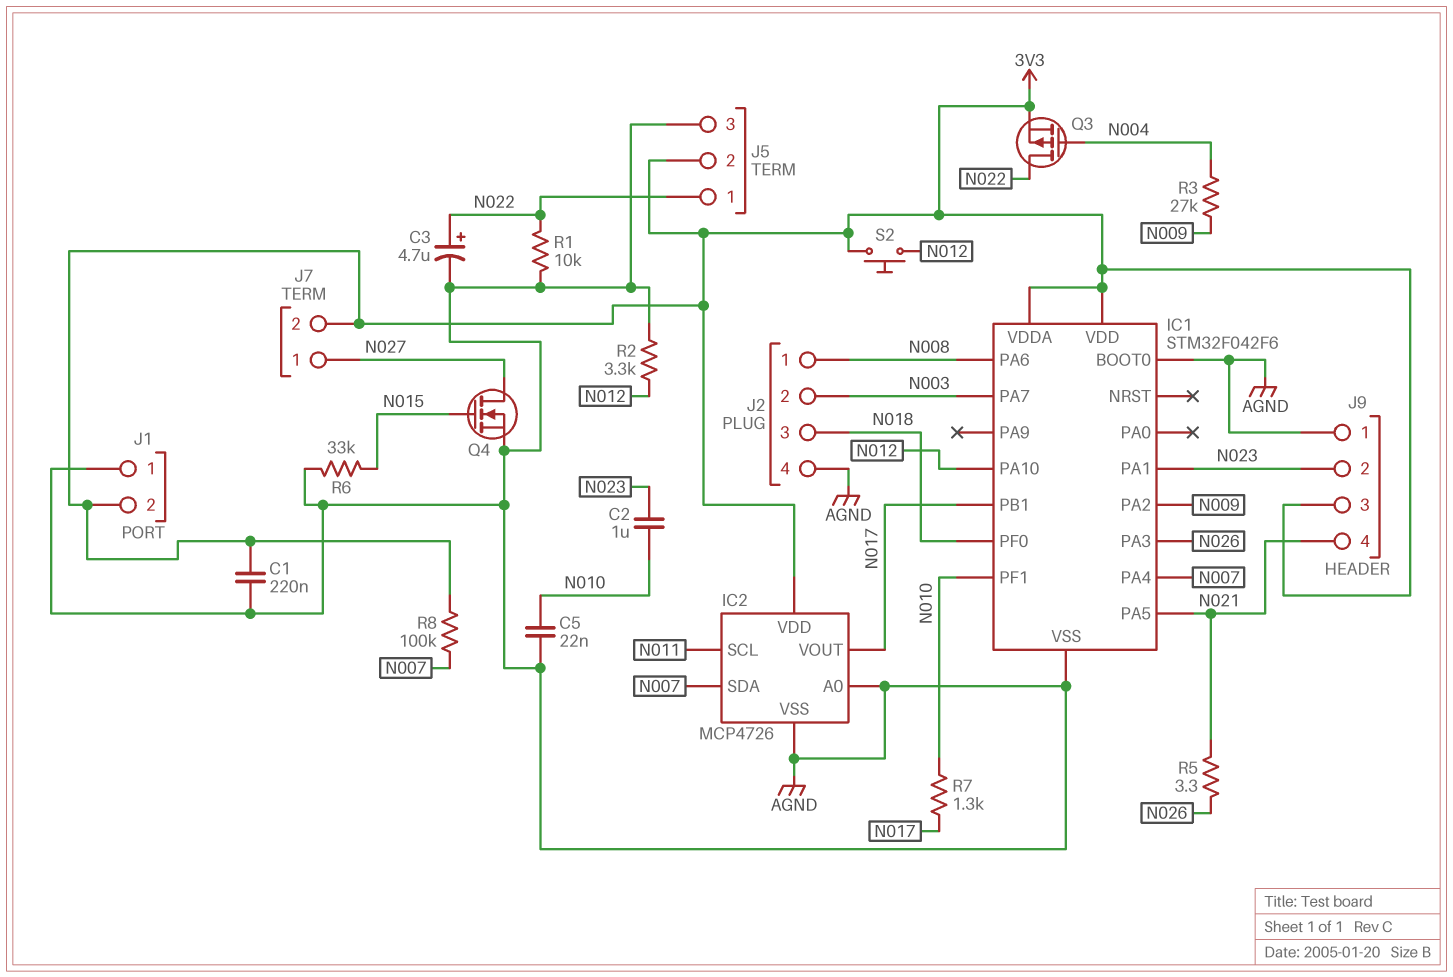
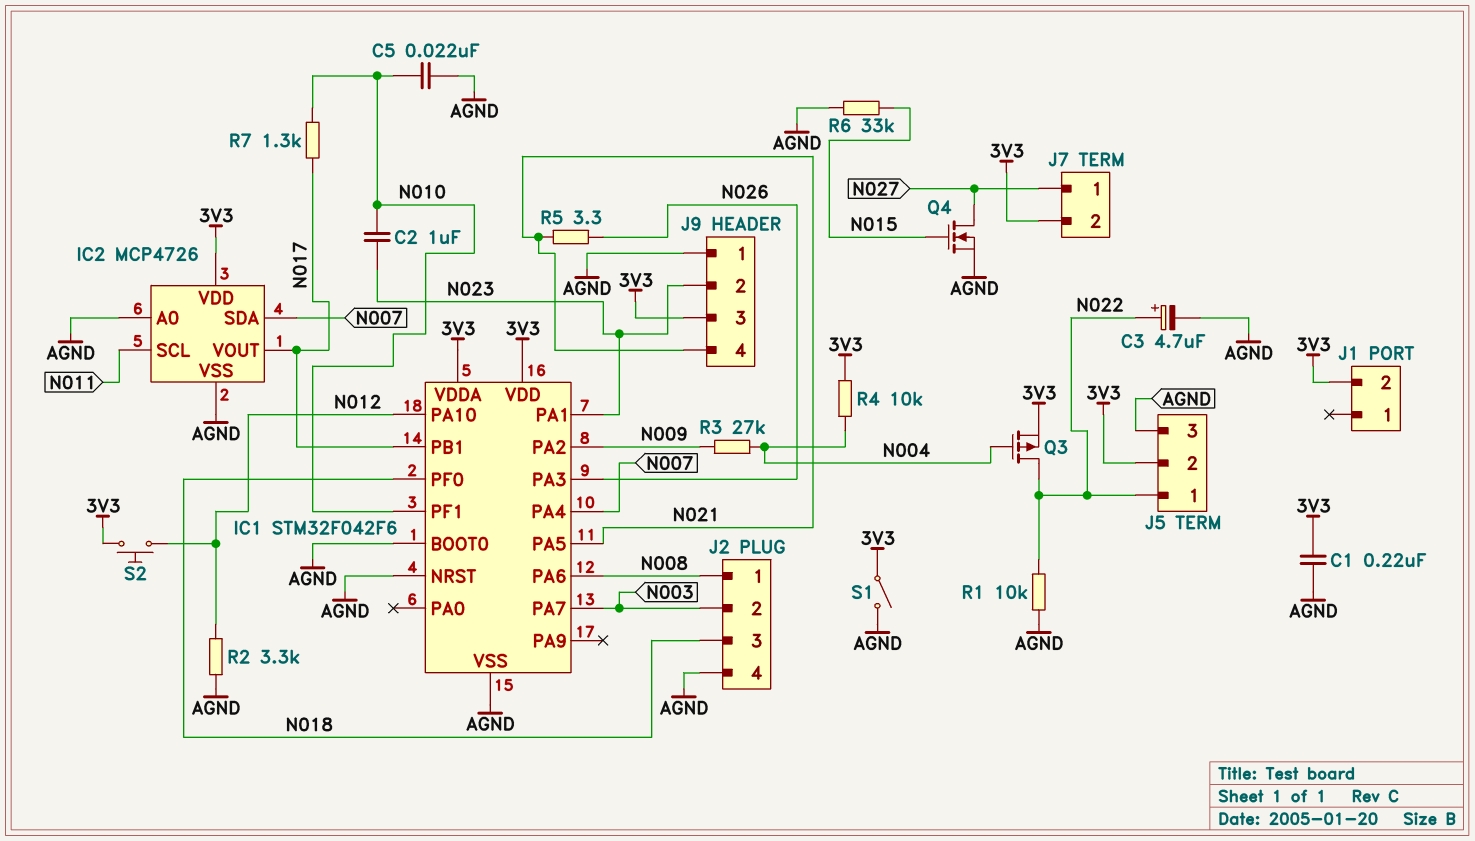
IC1 pin NRST: none -> AGND
J1 pin 1: AGND -> none
R4: none -> 10k (3V3, N004)
R8: 100k (3V3, N007) -> none
S1: none -> switch (3V3, AGND)

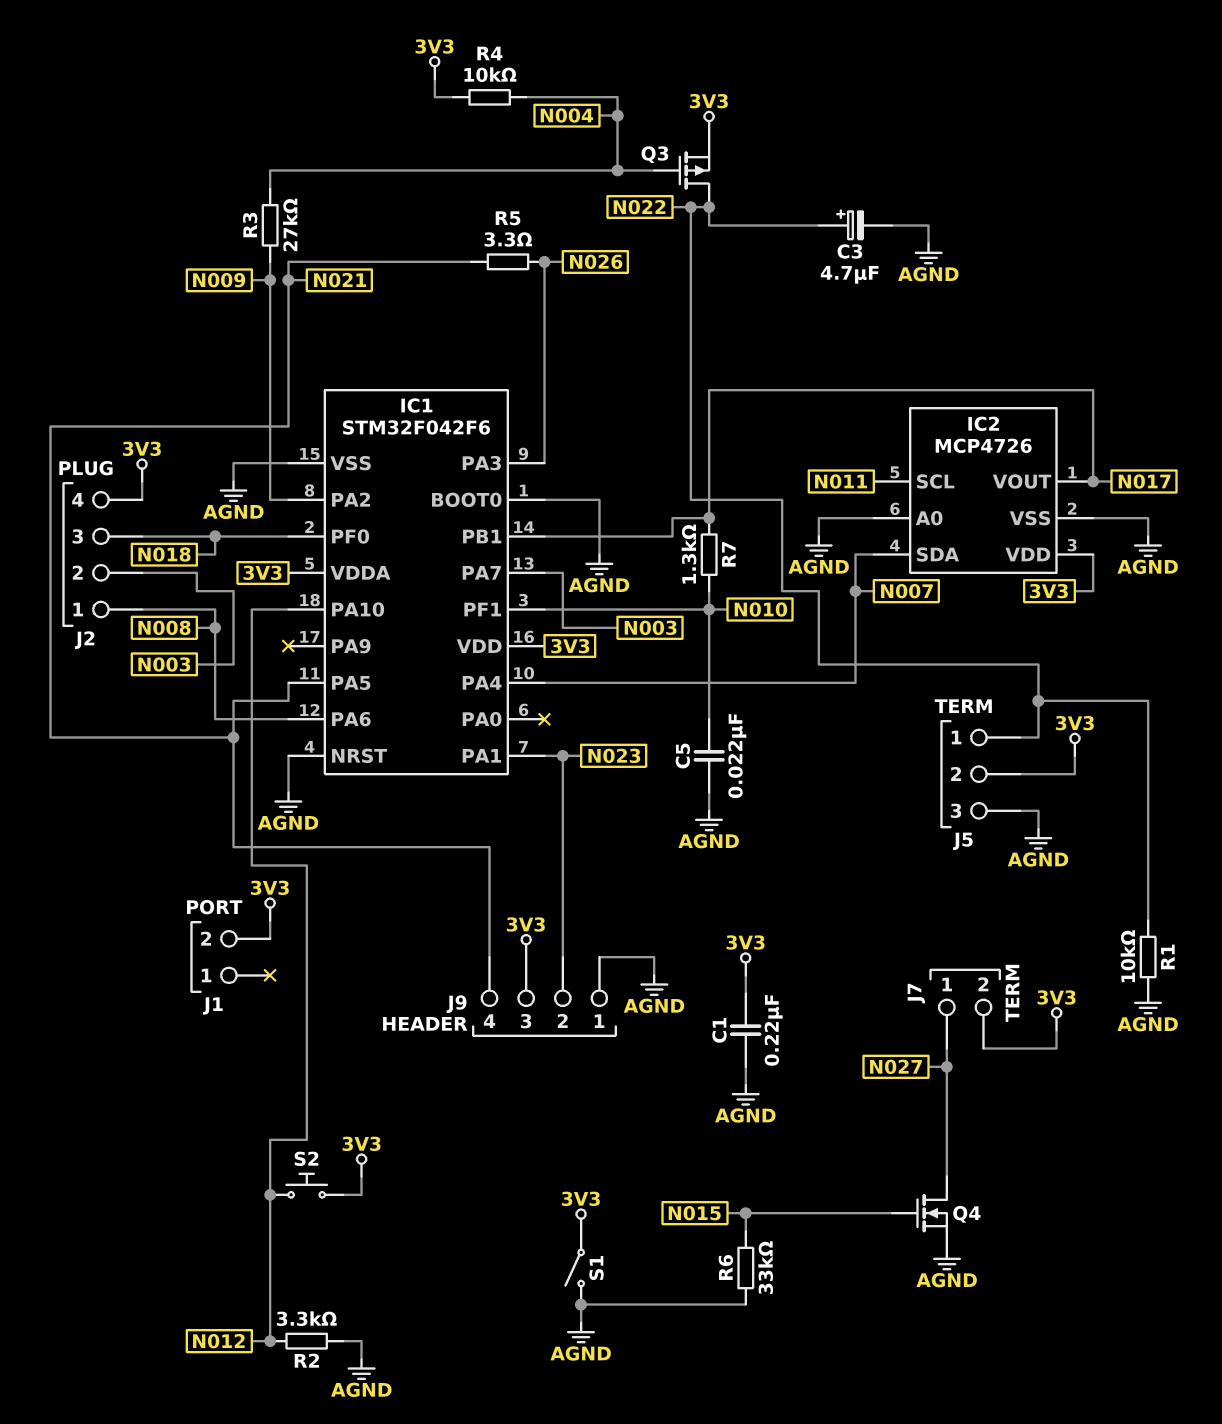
C2: 1uF (N010, N023) -> none
J2 pin 4: AGND -> 3V3

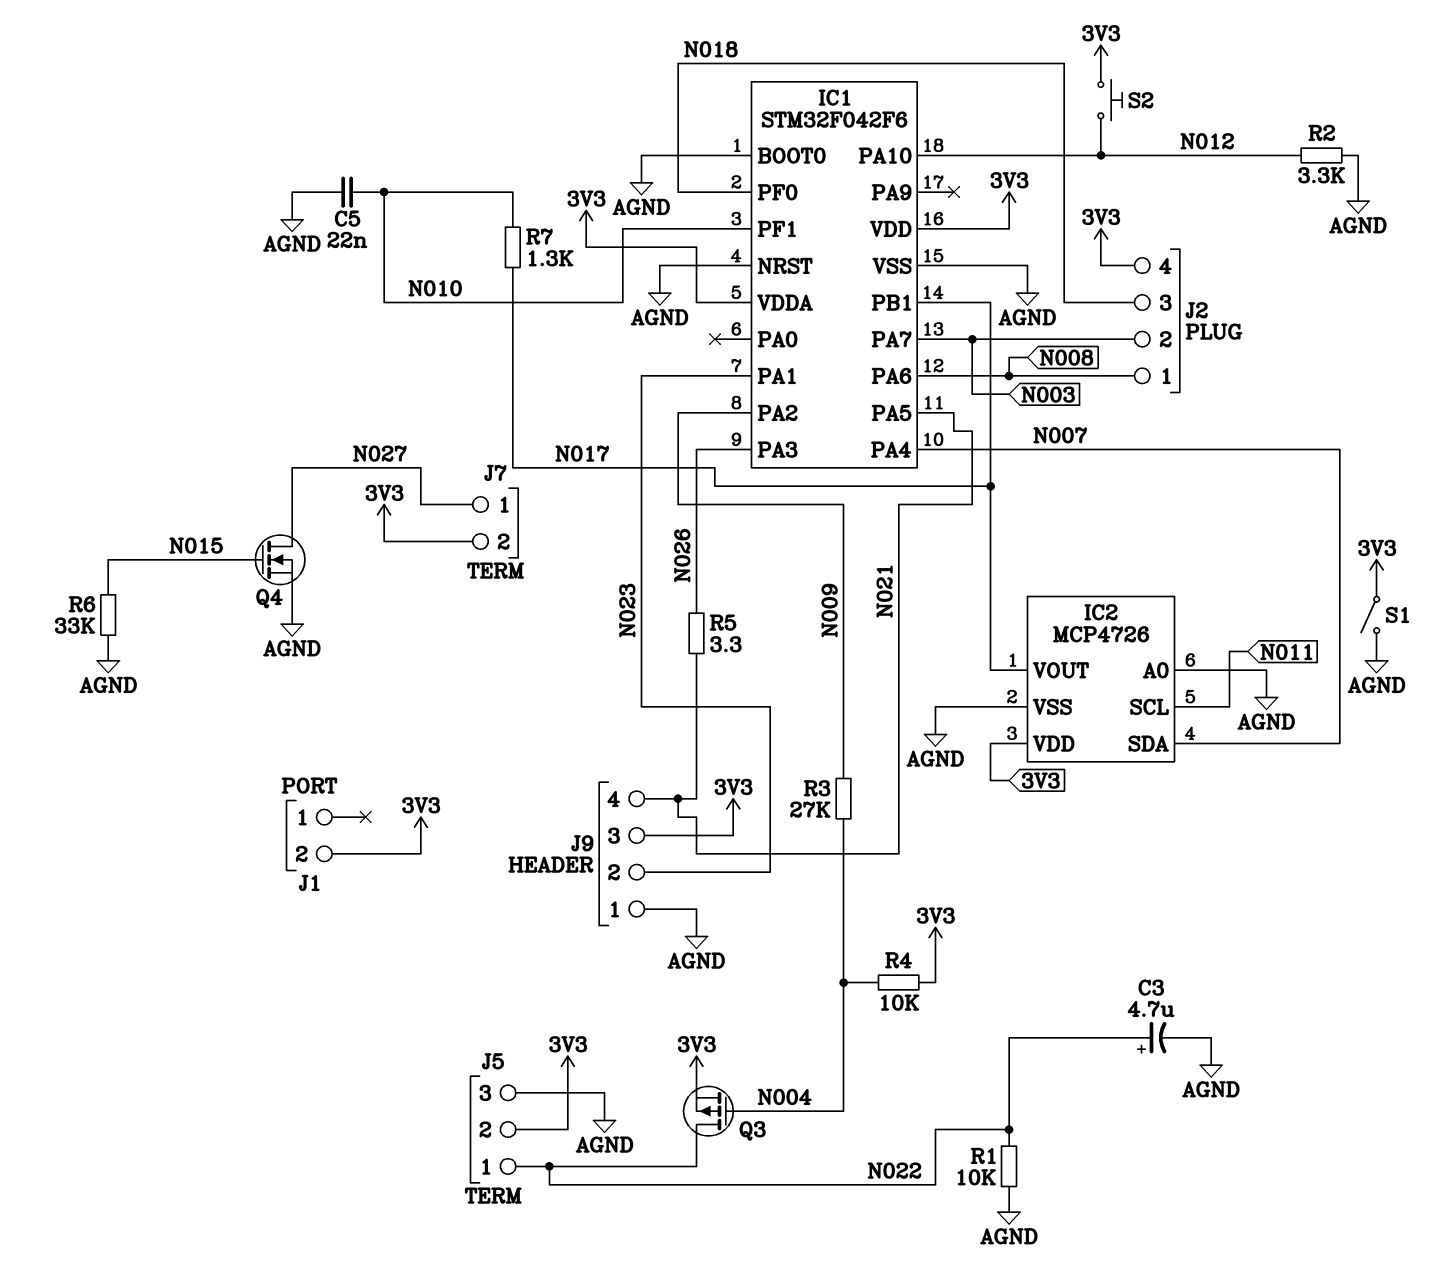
C1: 220nF (3V3, AGND) -> none

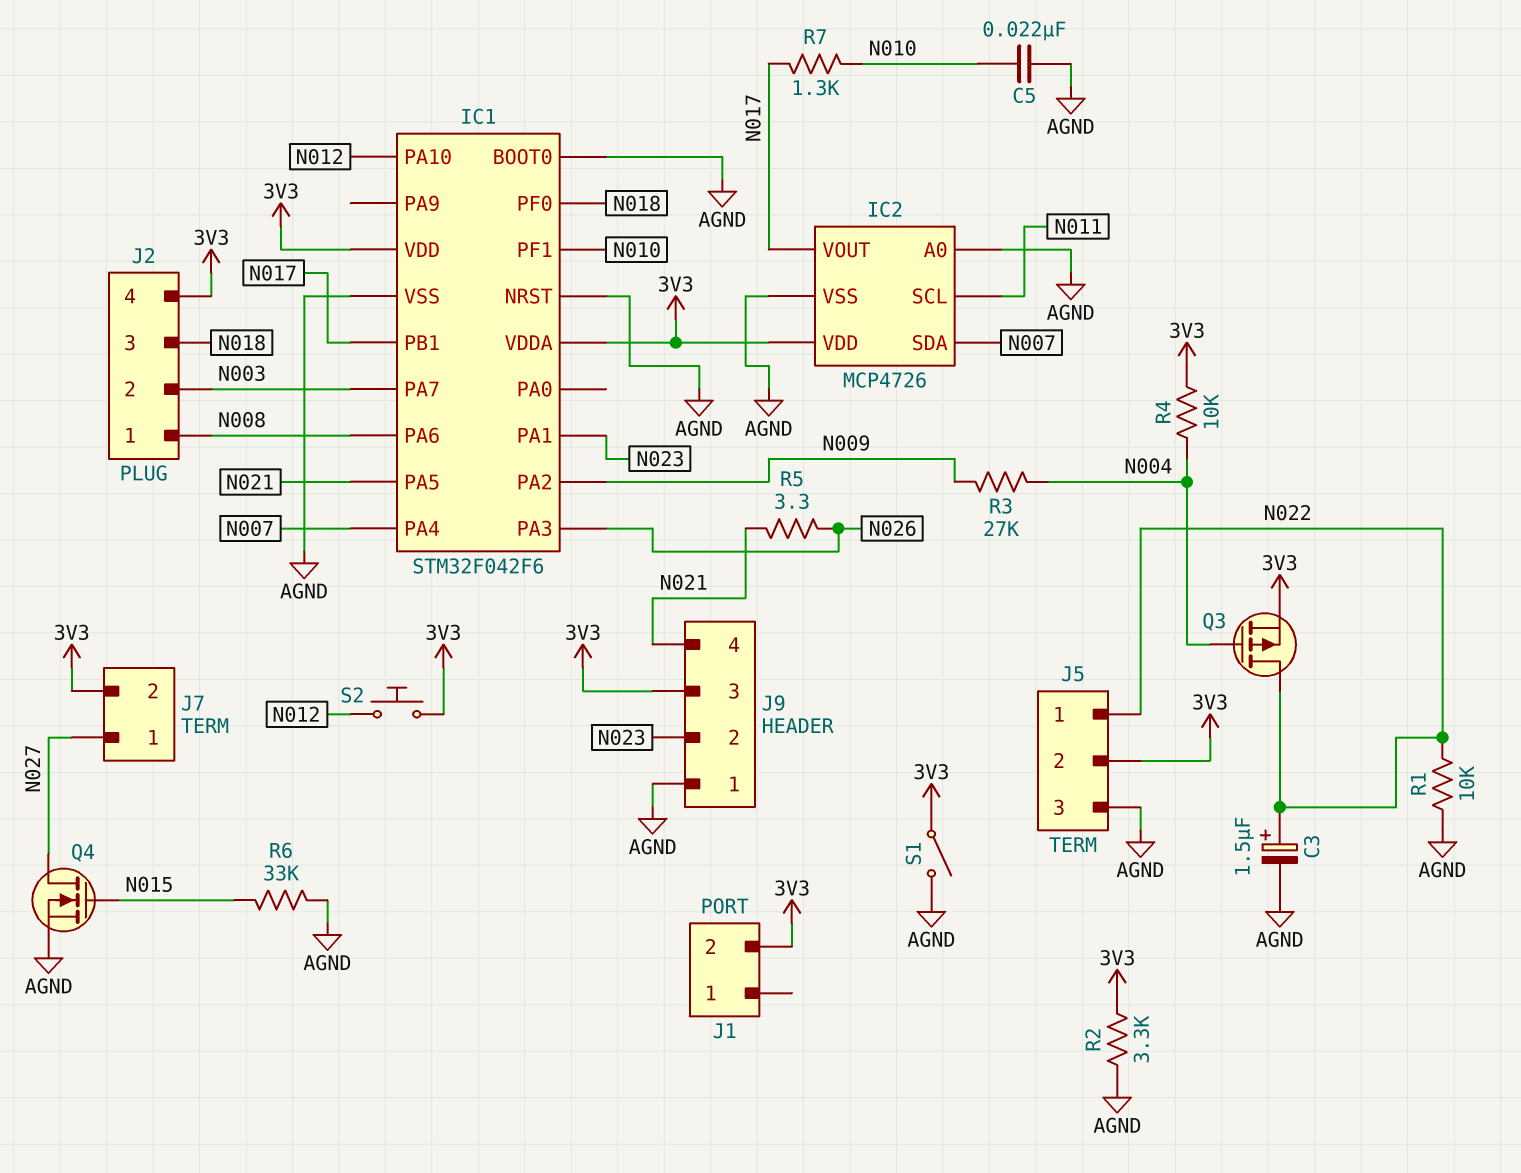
C3: 4.7uF (plus N022, minus AGND) -> 1.5uF (plus N022, minus AGND)
R2: 3.3k (AGND, N012) -> 3.3k (3V3, AGND)

